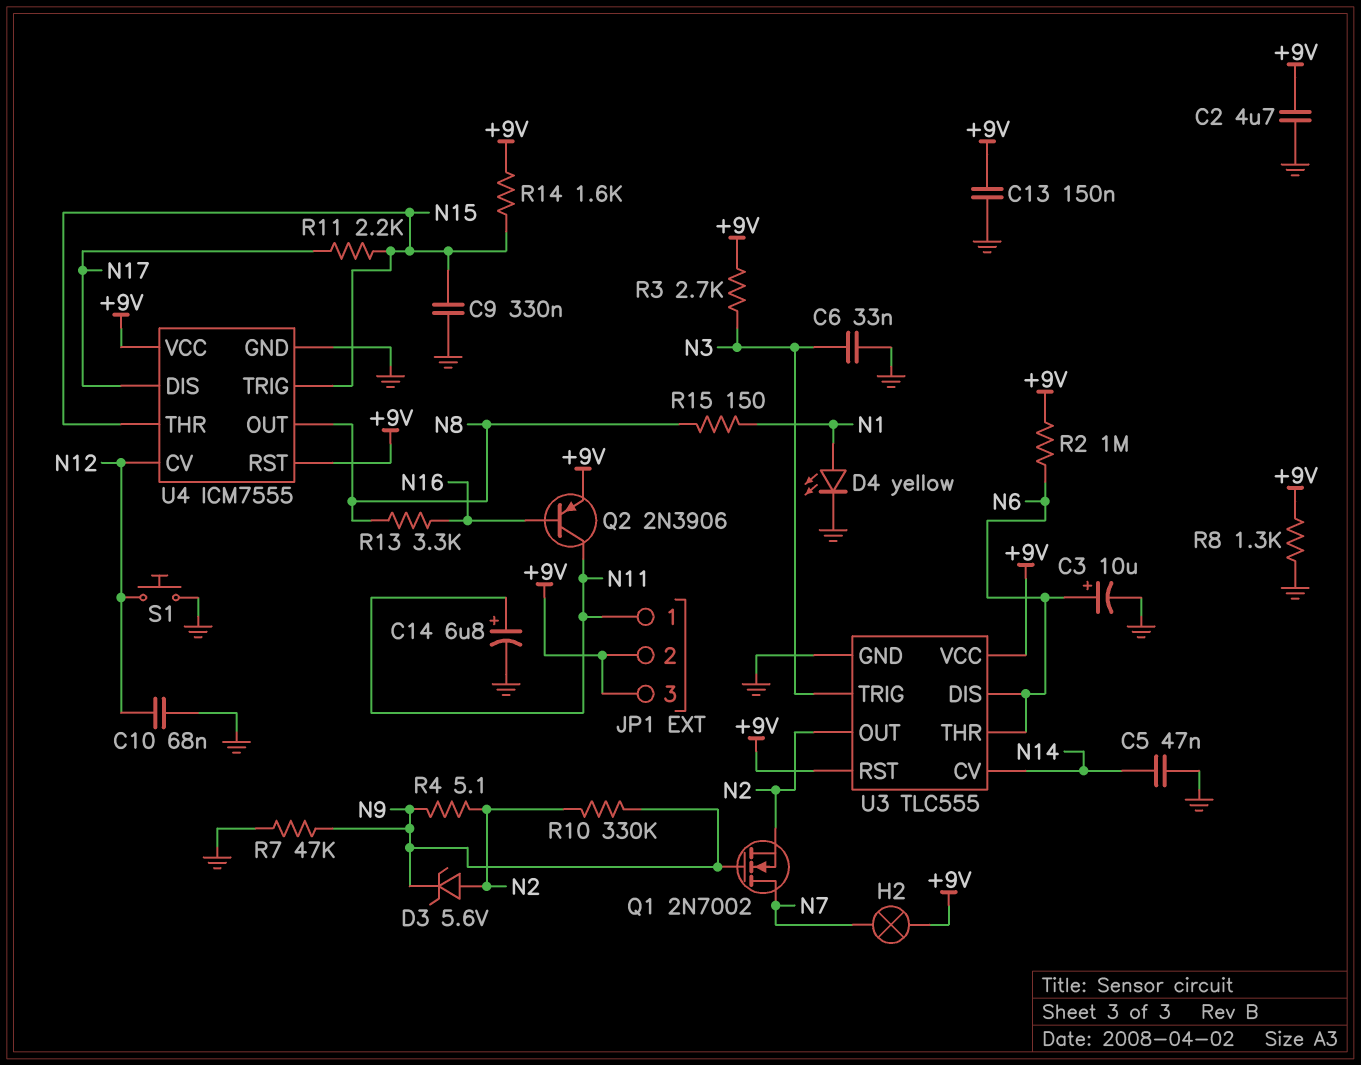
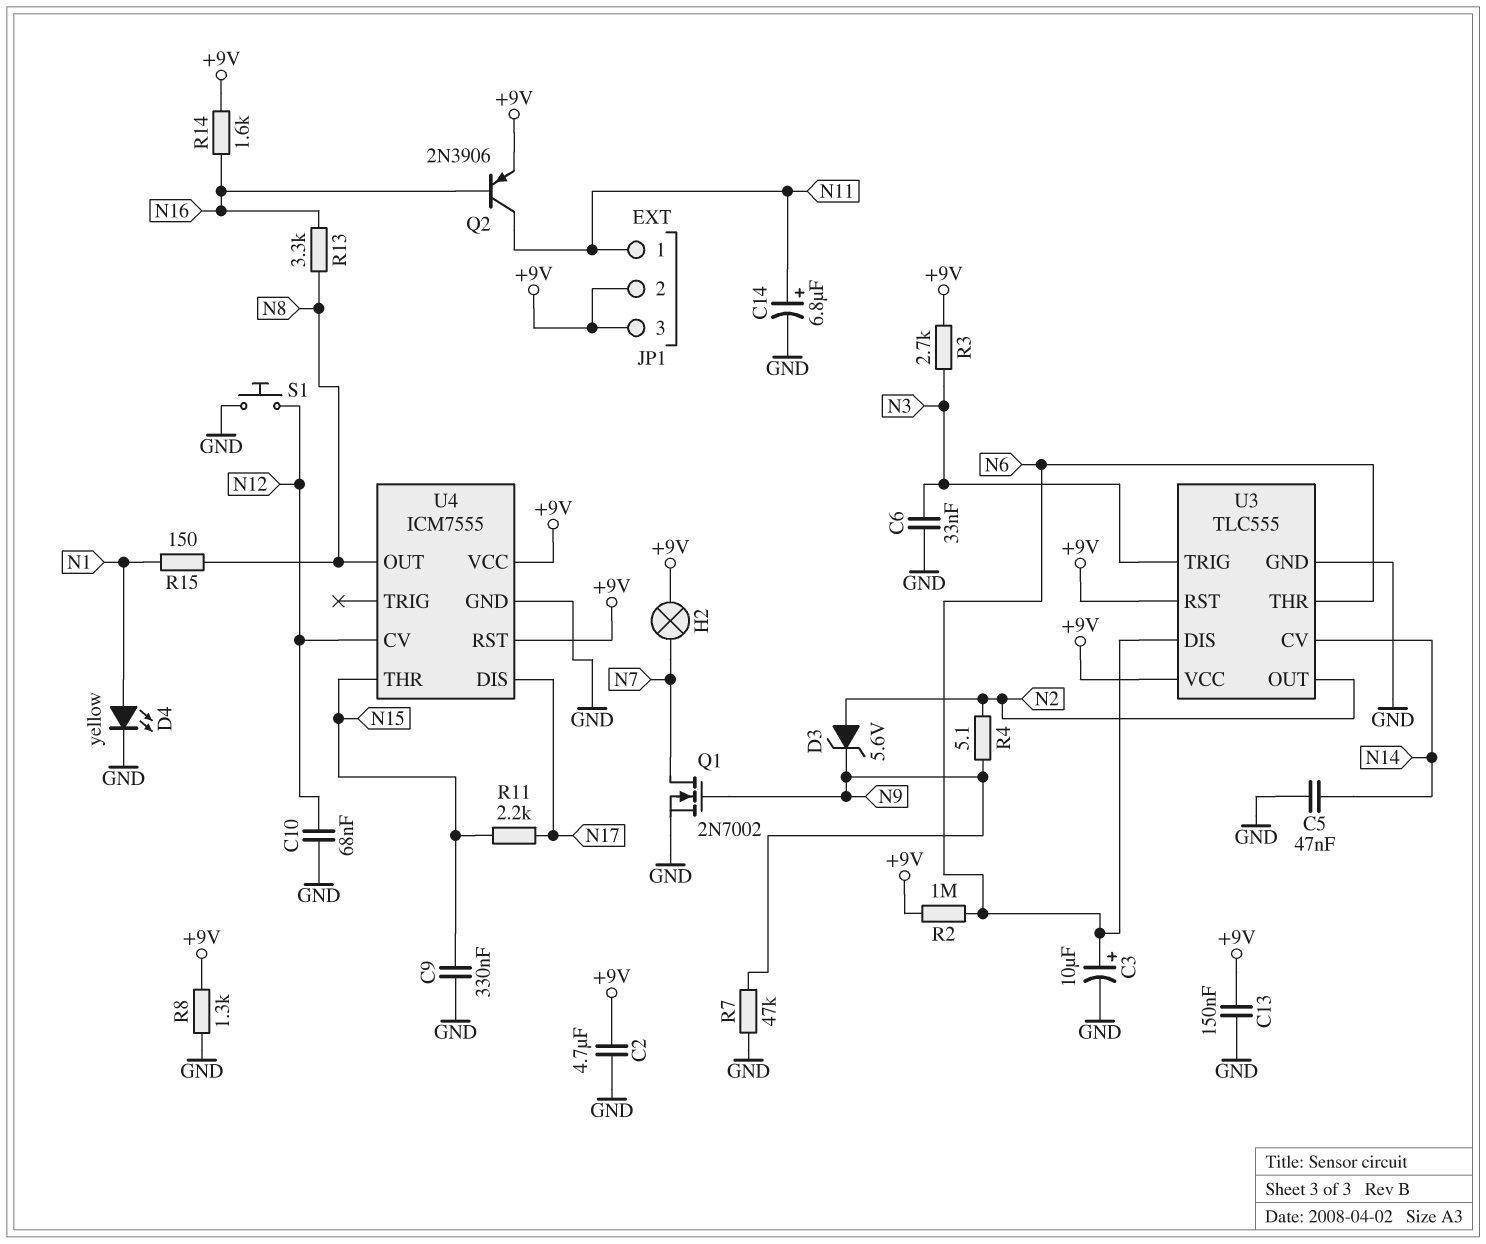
Q1: NMOS 2N7002 (G N9, D N7, S N2) -> NMOS 2N7002 (G N9, D N7, S GND)
R10: 330k (N2, N9) -> none
R14: 1.6k (+9V, N15) -> 1.6k (+9V, N16)
U4 pin TRIG: N15 -> none

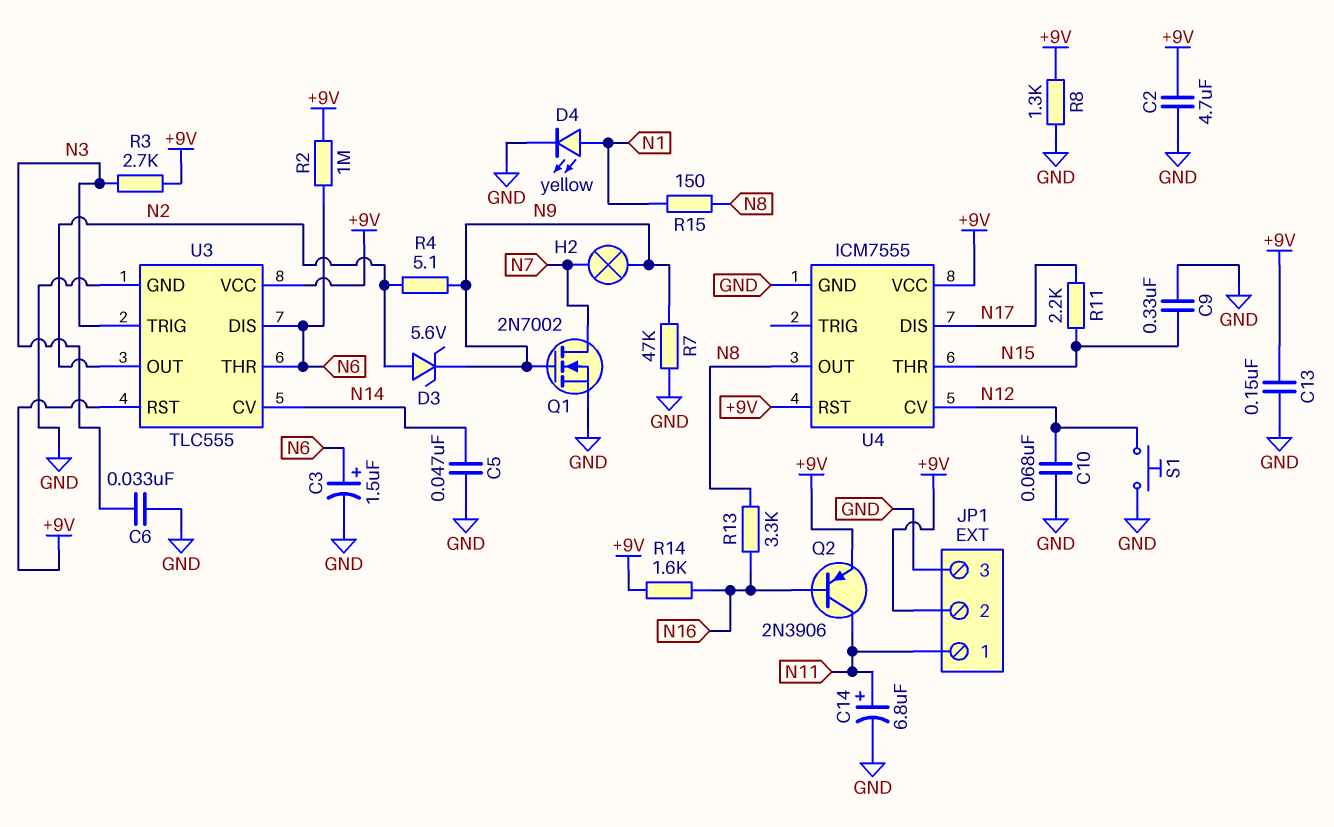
C3: 10uF (plus N6, minus GND) -> 1.5uF (plus N6, minus GND)
H2: lamp (+9V, N7) -> lamp (N7, N9)
JP1 pin 3: +9V -> GND

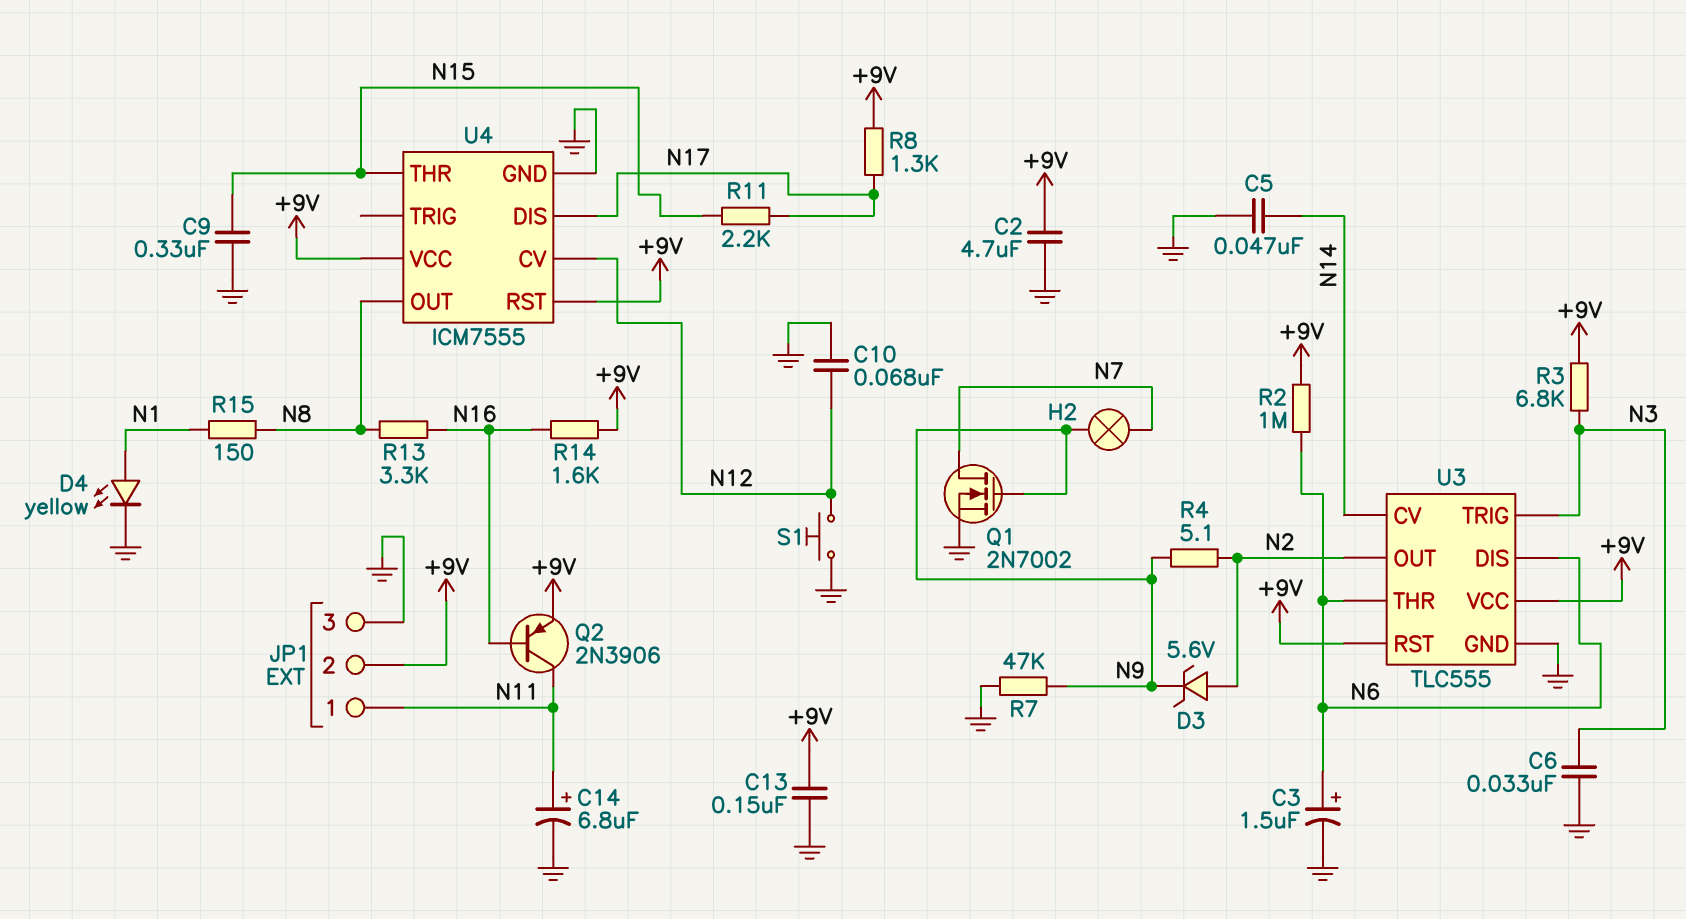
R3: 2.7k (+9V, N3) -> 6.8k (+9V, N3)
R8: 1.3k (+9V, GND) -> 1.3k (+9V, N17)

